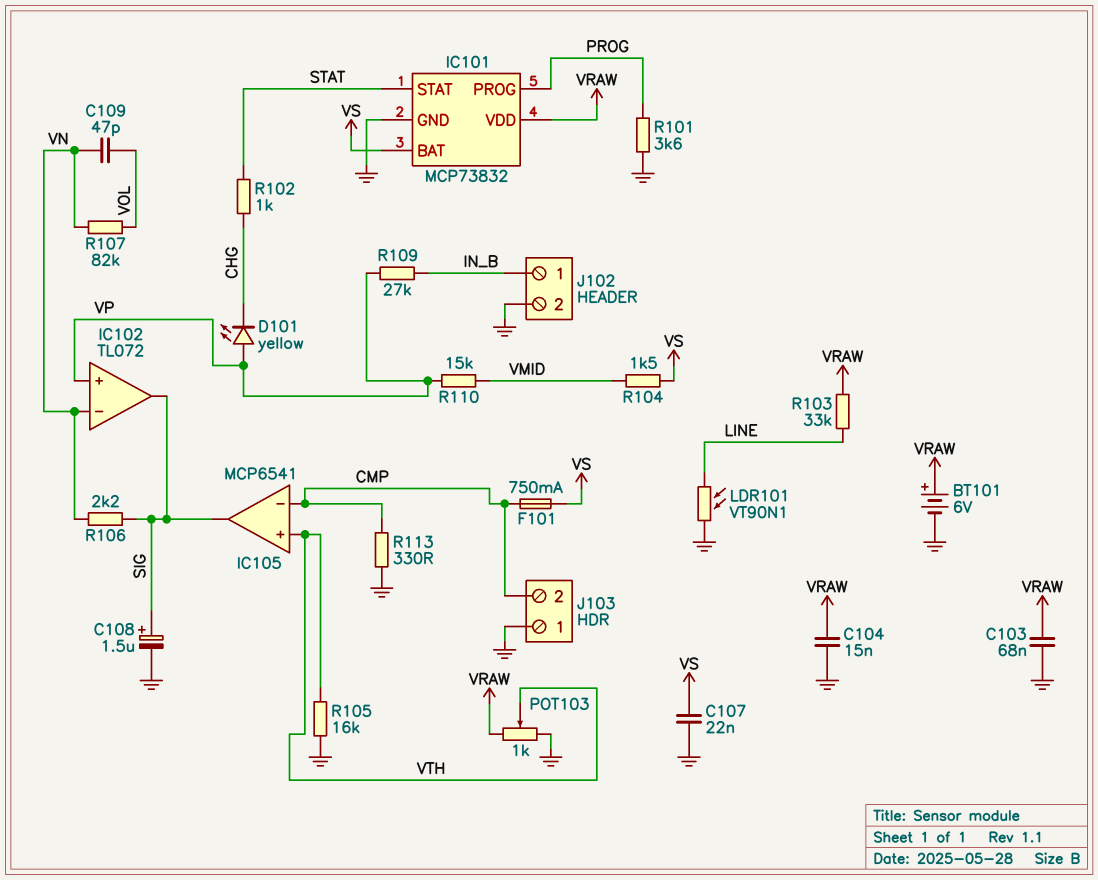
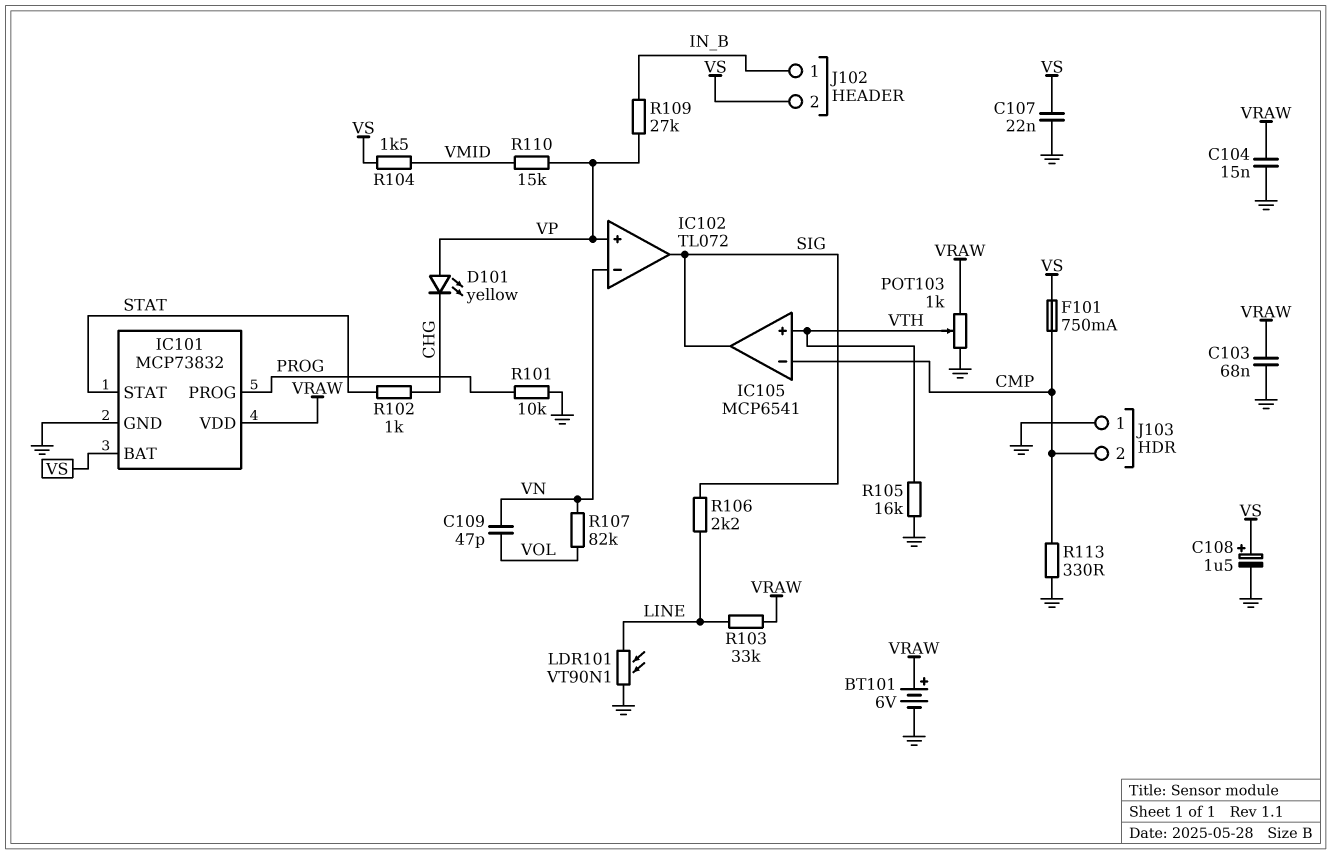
C108: 1.5uF (plus SIG, minus GND) -> 1.5uF (plus VS, minus GND)
J102 pin 2: GND -> VS
R101: 3.6k (GND, PROG) -> 10k (GND, PROG)
R106: 2.2k (SIG, VN) -> 2.2k (LINE, SIG)

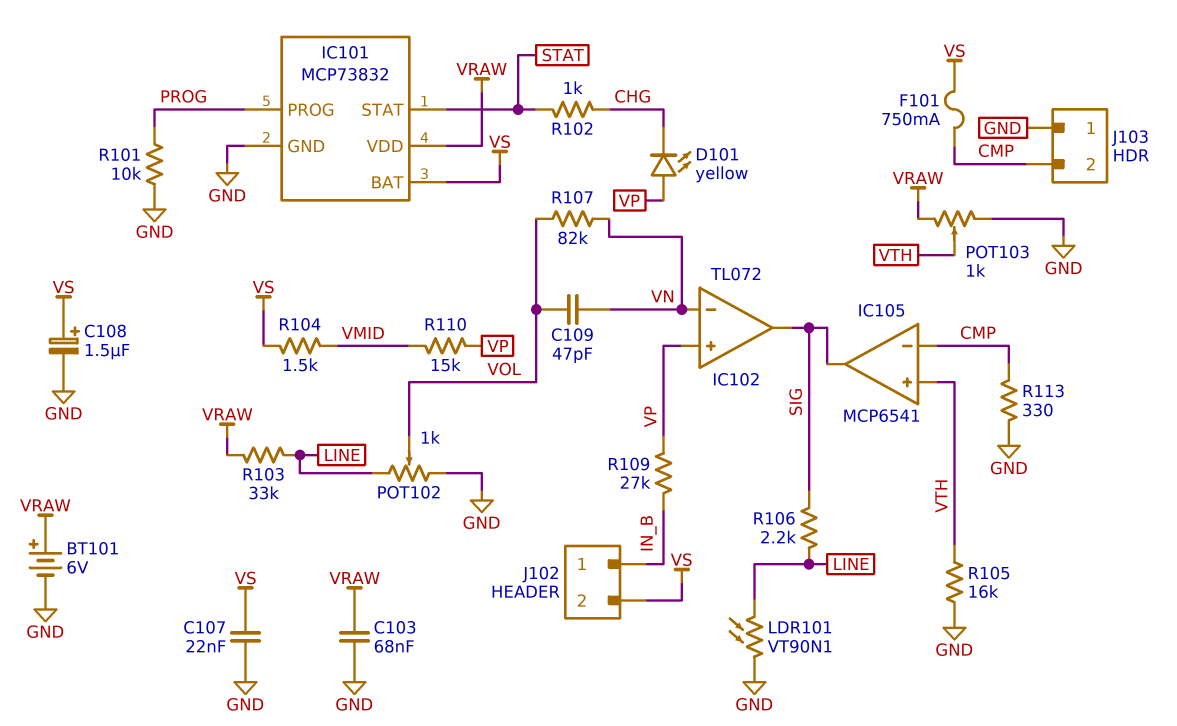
C104: 15nF (GND, VRAW) -> none
POT102: none -> 1k (GND, LINE, wiper VOL)

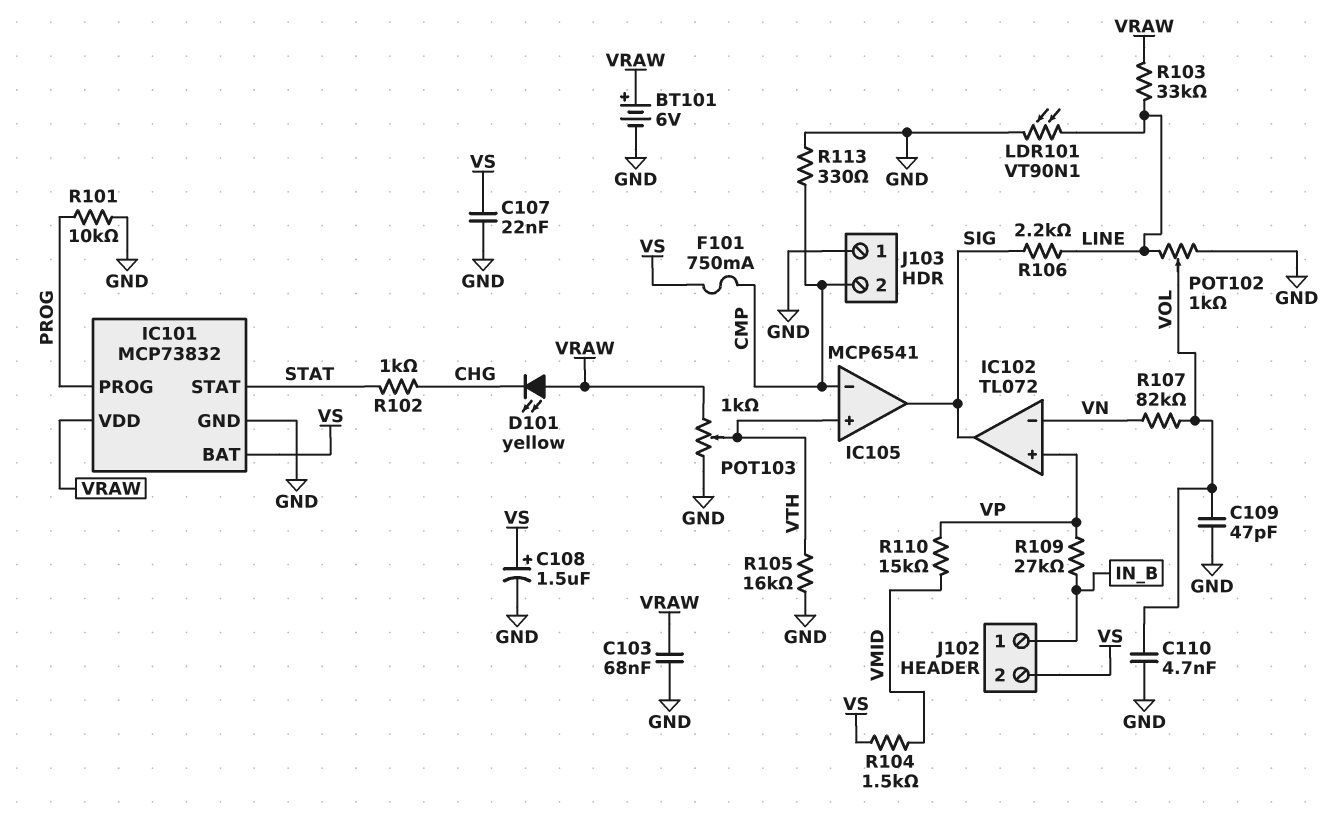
C109: 47pF (VN, VOL) -> 47pF (GND, VOL)
C110: none -> 4.7nF (GND, VOL)
D101: LED yellow (A VP, K CHG) -> LED yellow (A VRAW, K CHG)

